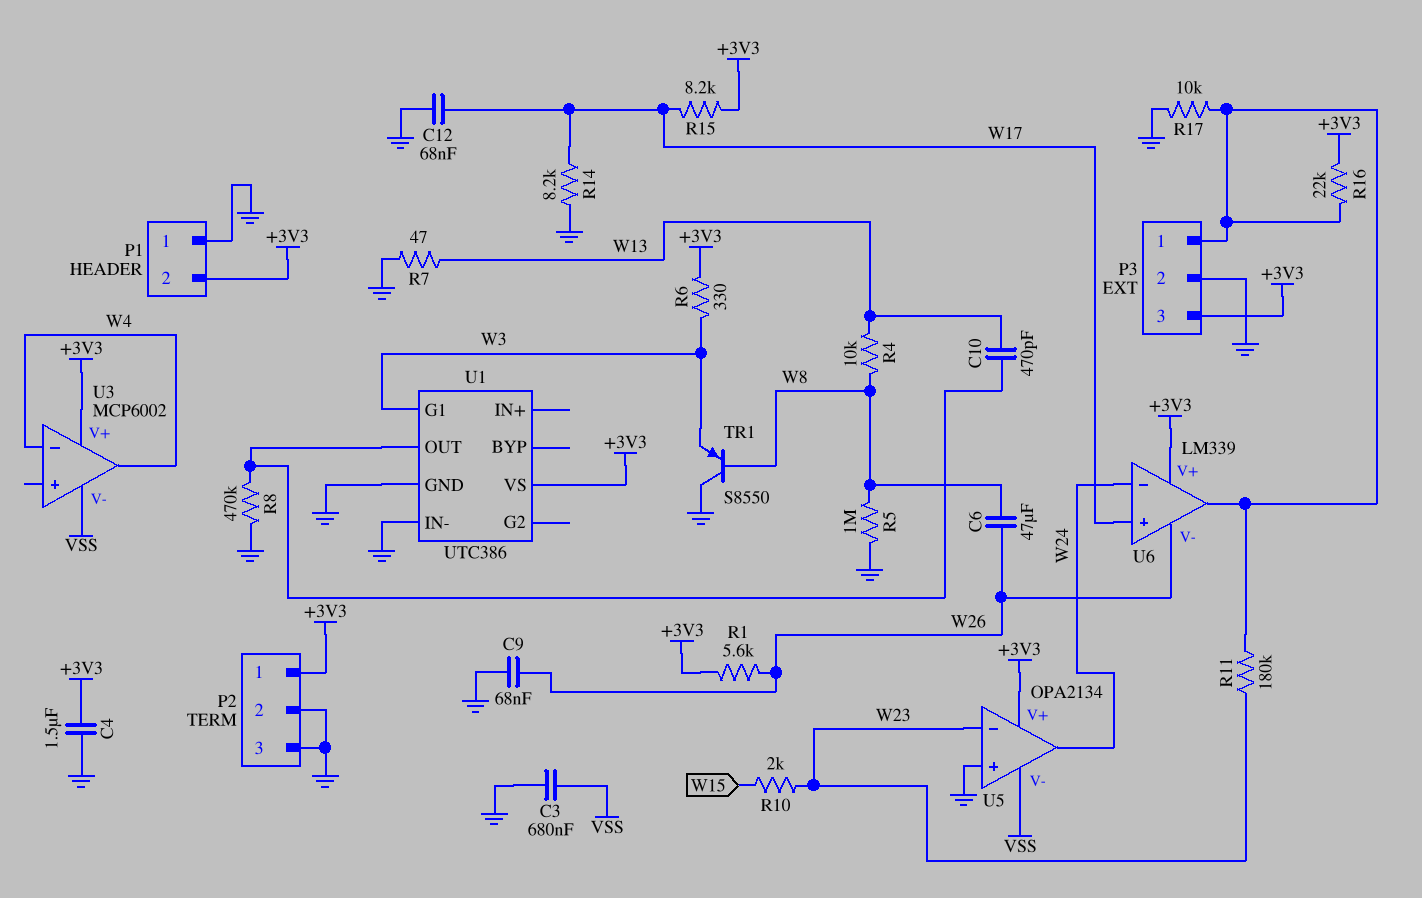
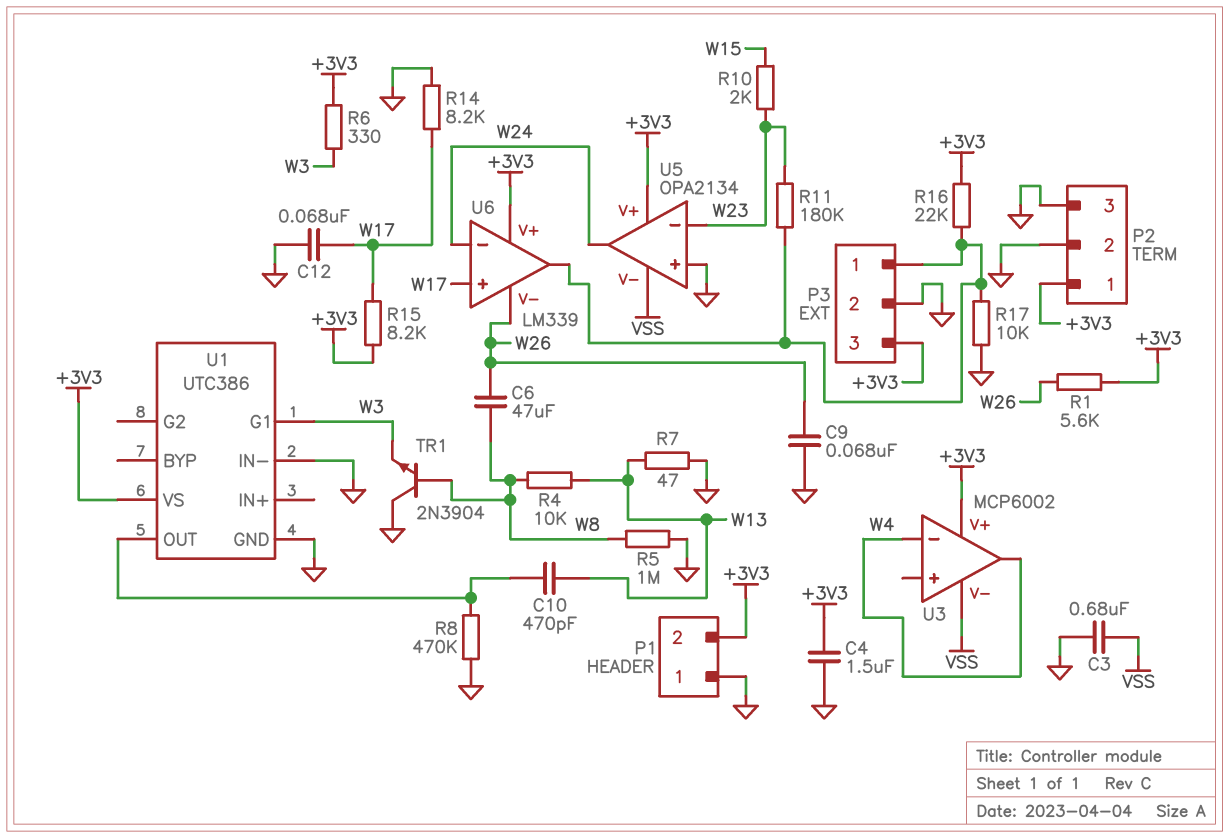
TR1: PNP S8550 (B W8, C GND, E W3) -> NPN 2N3904 (B W8, C GND, E W3)

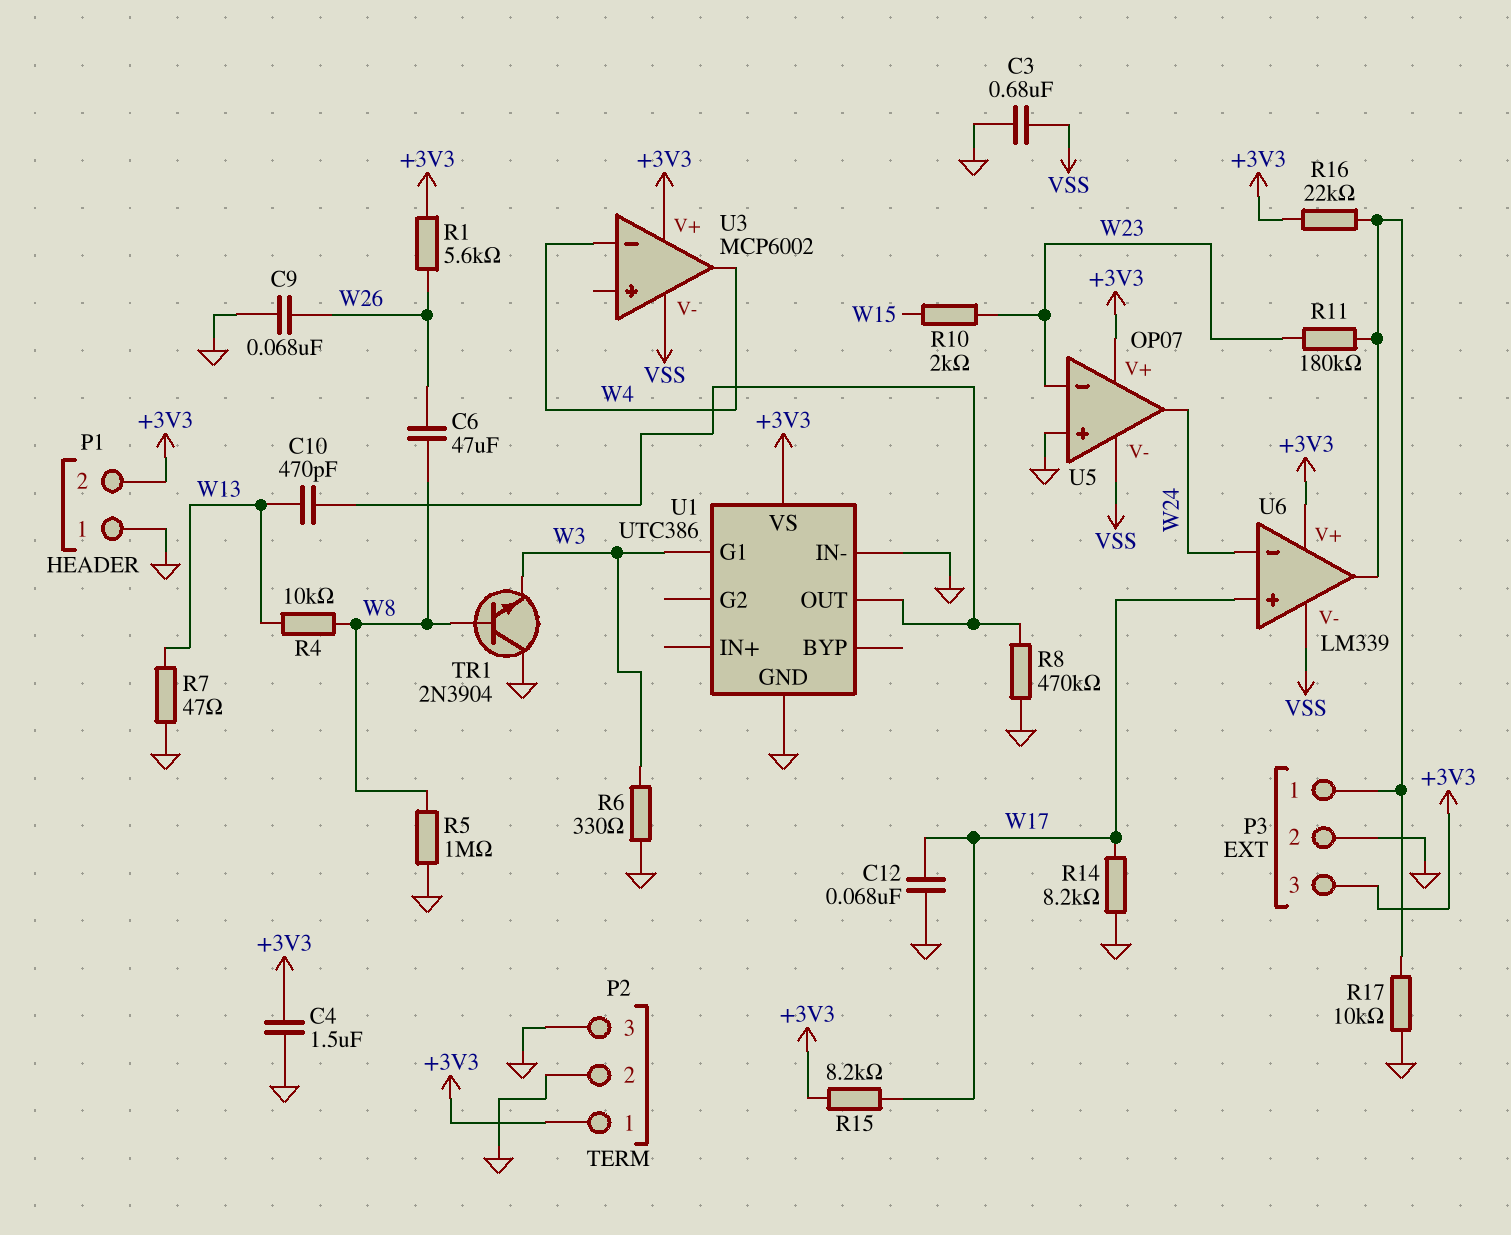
R6: 330 (+3V3, W3) -> 330 (GND, W3)
U5: OPA2134 -> OP07
U6 pin V-: W26 -> VSS

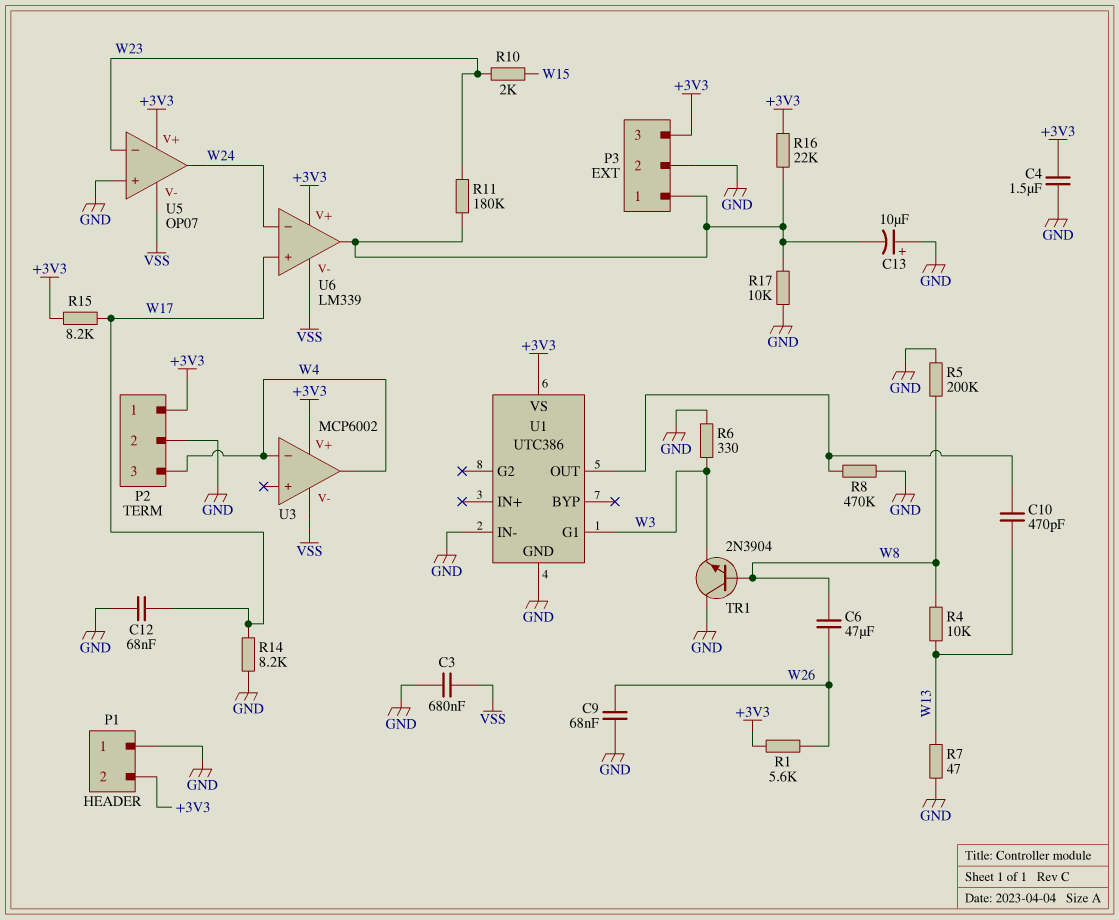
C13: none -> 10uF (plus GND, minus P3/1)
P2 pin 3: GND -> W4
R5: 1M (GND, W8) -> 200k (GND, W8)

